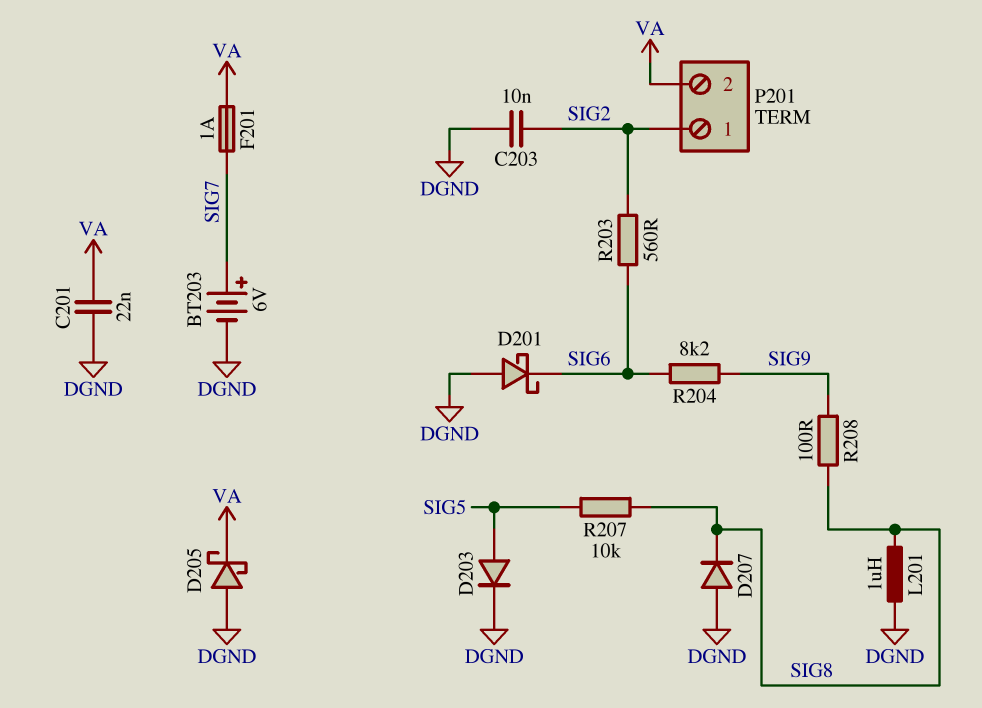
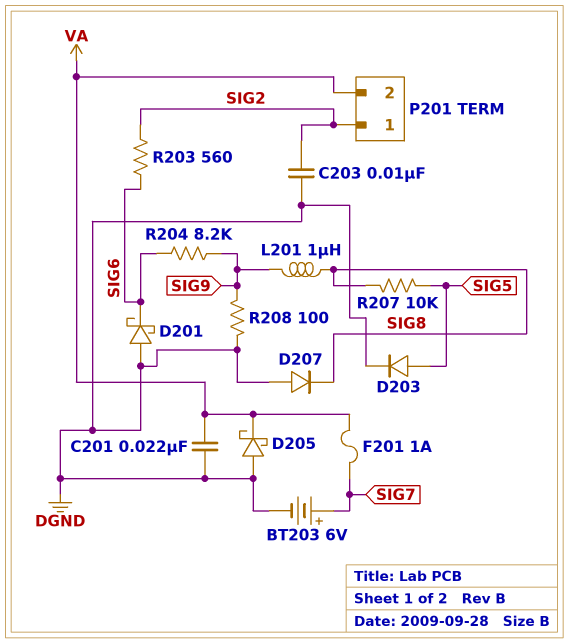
L201: 1uH (DGND, SIG8) -> 1uH (SIG8, SIG9)
R208: 100 (SIG8, SIG9) -> 100 (DGND, SIG9)

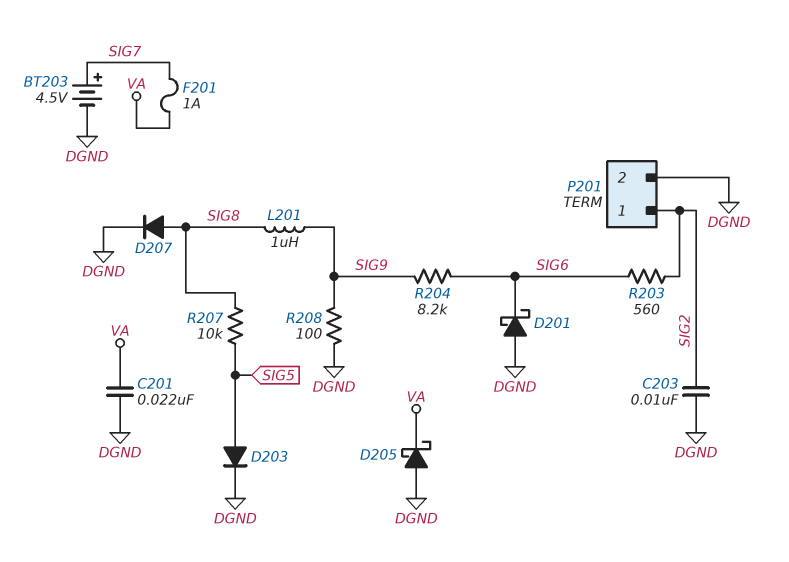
BT203: 6V (plus SIG7, minus DGND) -> 4.5V (plus SIG7, minus DGND)
D207: diode (A DGND, K SIG8) -> diode (A SIG8, K DGND)
P201 pin 2: VA -> DGND

